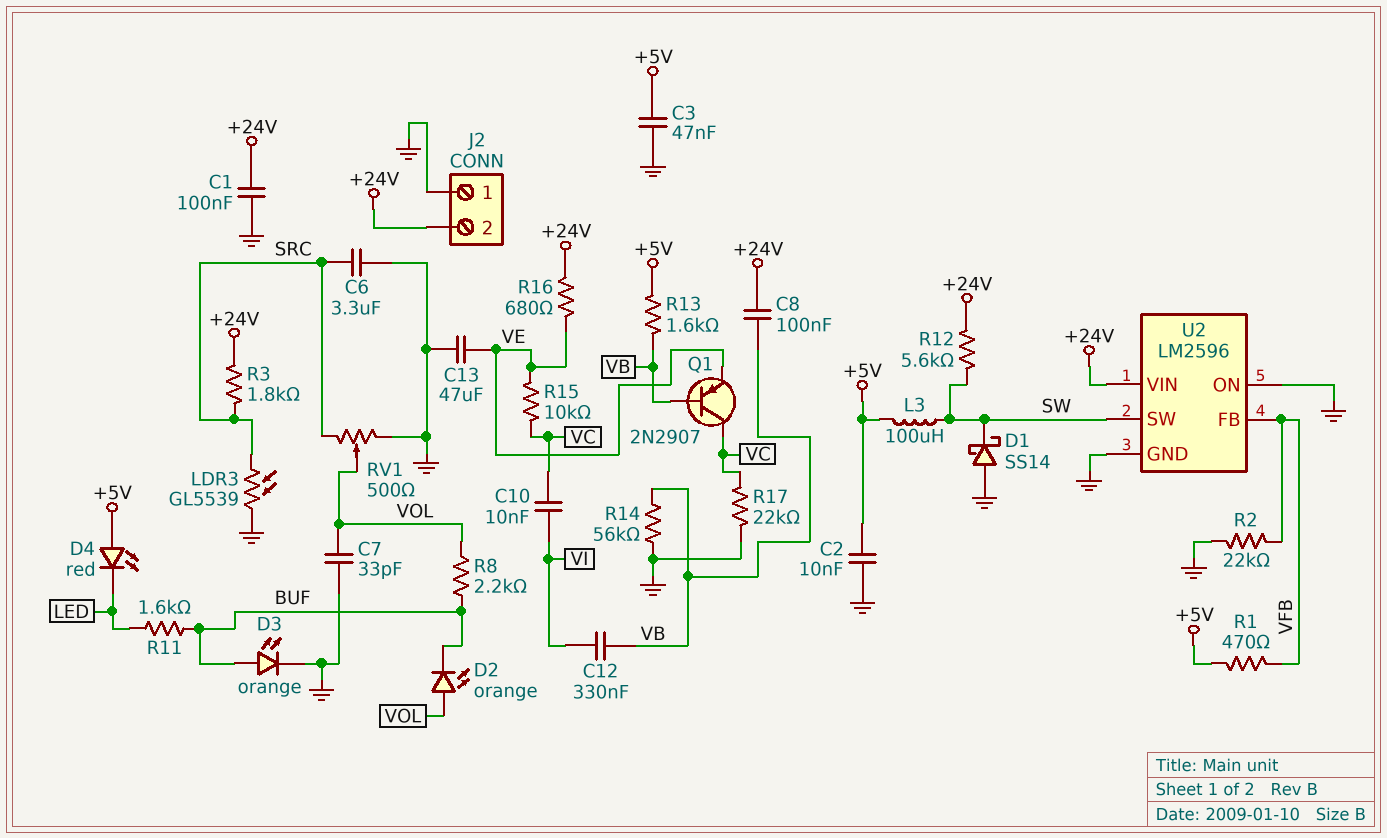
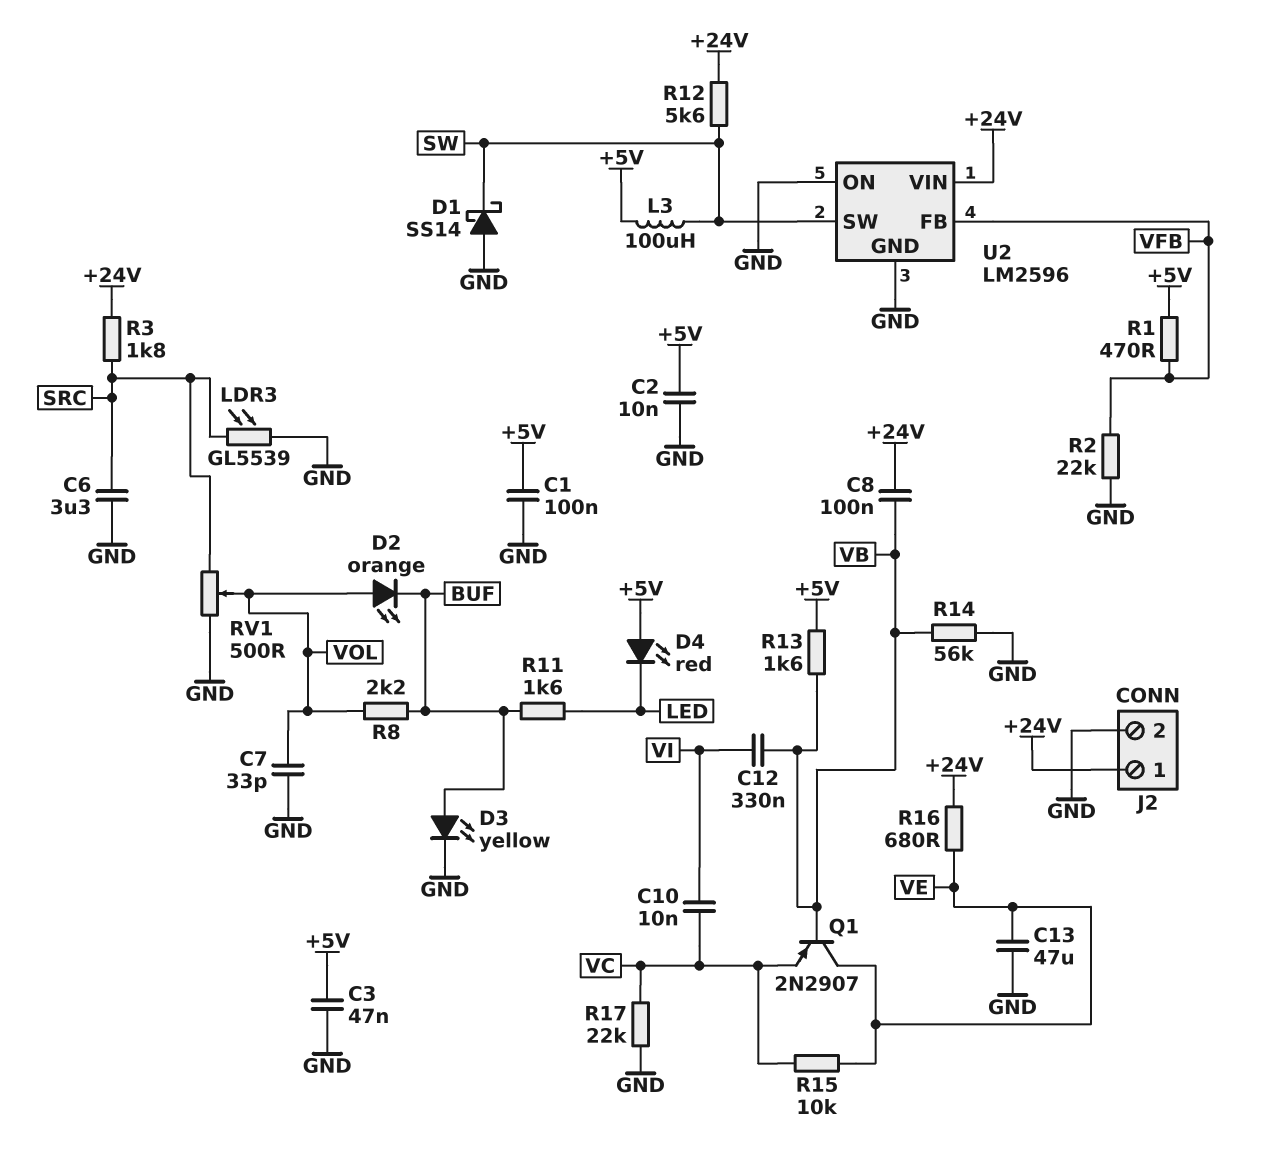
C1: 100nF (+24V, GND) -> 100nF (+5V, GND)
D3: LED orange (A BUF, K GND) -> LED yellow (A BUF, K GND)
J2 pin 1: GND -> +24V
J2 pin 2: +24V -> GND
Q1: PNP 2N2907 (B VB, C VC, E VE) -> PNP 2N2907 (B VB, C VE, E VC)

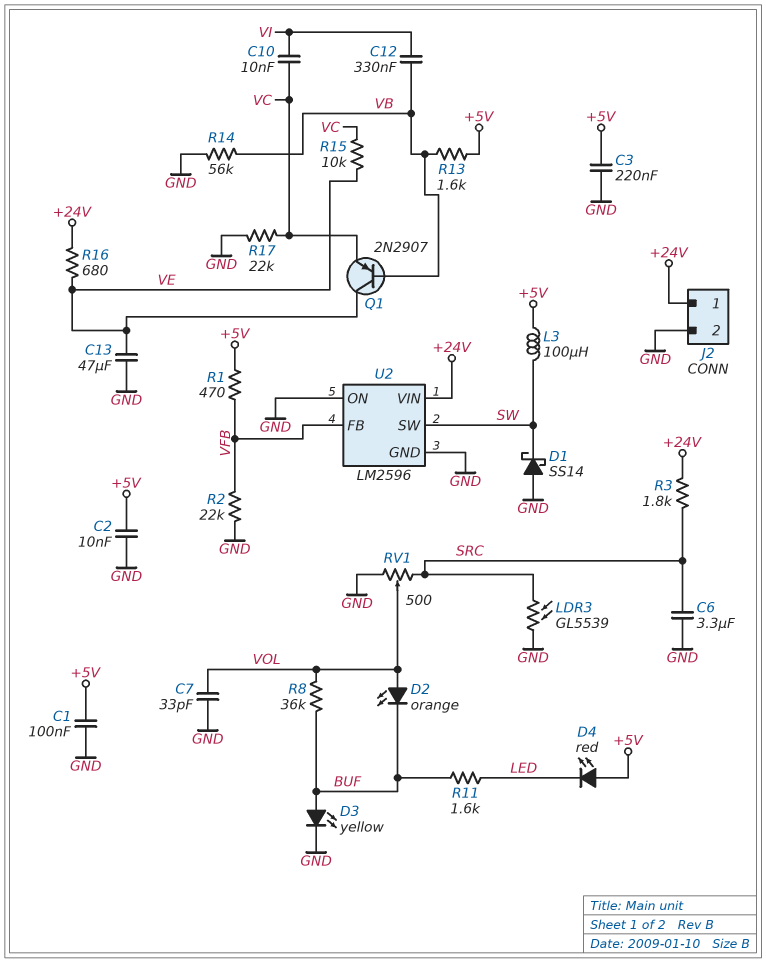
C3: 47nF (+5V, GND) -> 220nF (+5V, GND)
C8: 100nF (+24V, VB) -> none
R8: 2.2k (BUF, VOL) -> 36k (BUF, VOL)
R12: 5.6k (+24V, SW) -> none

